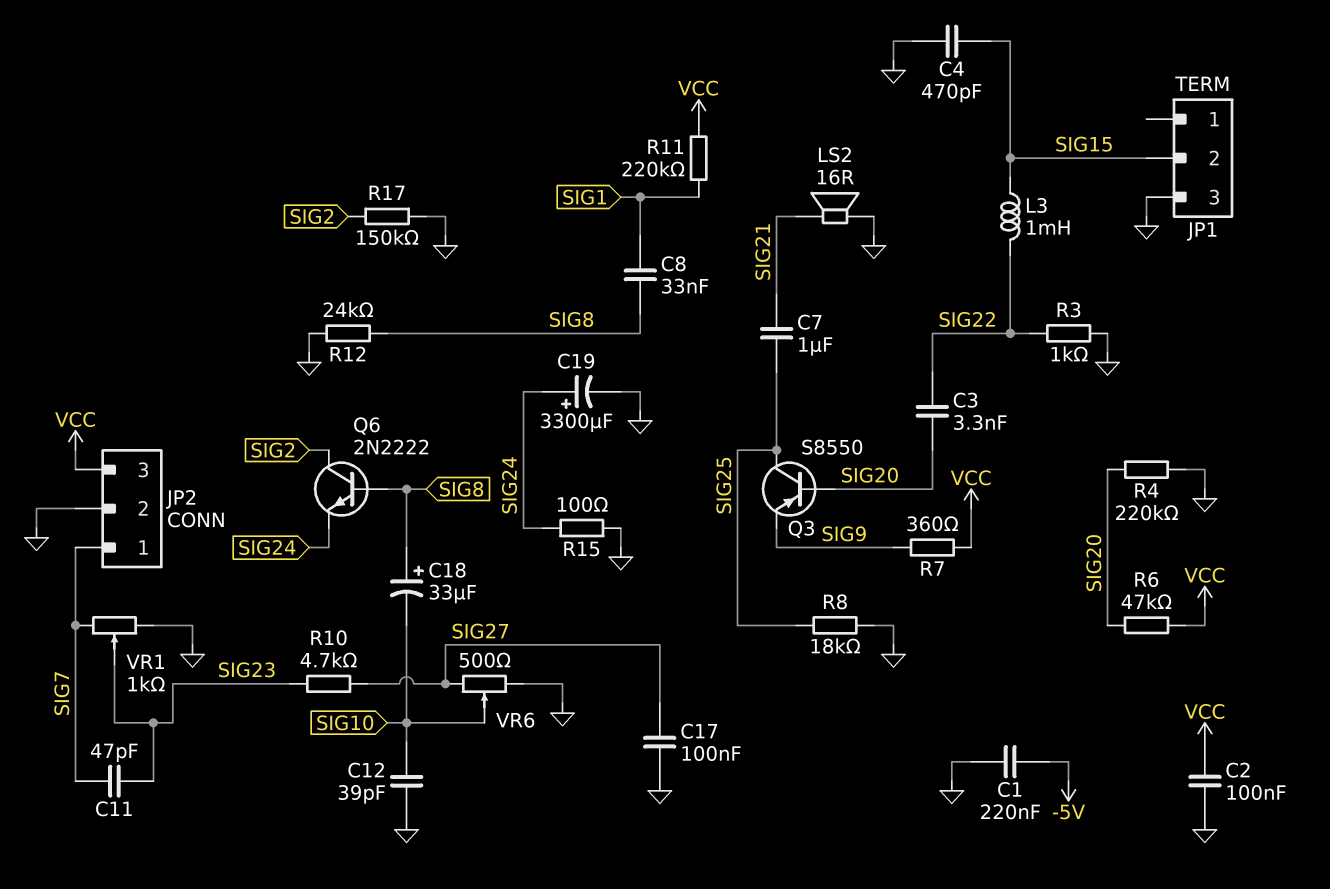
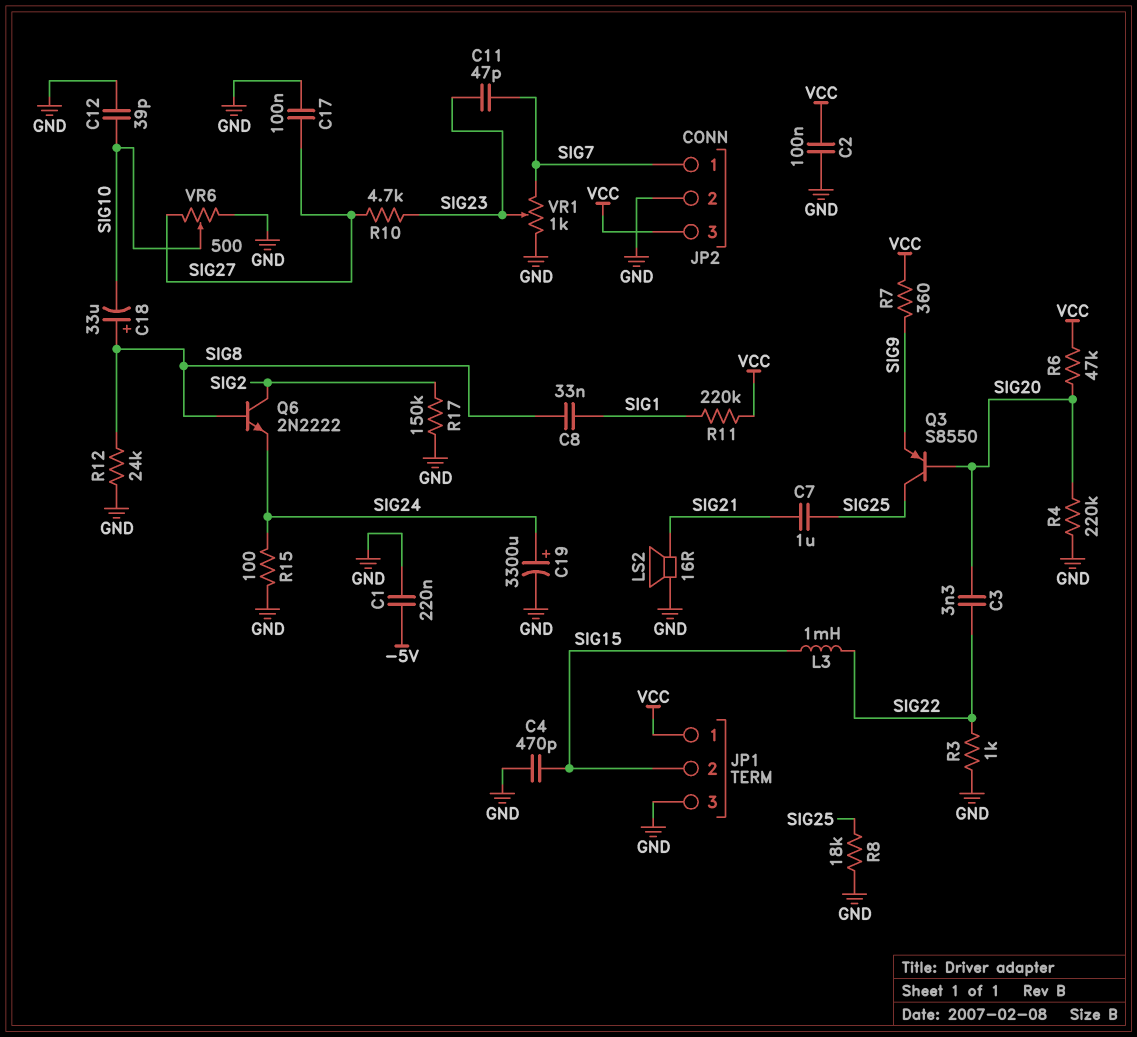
JP1 pin 1: none -> VCC

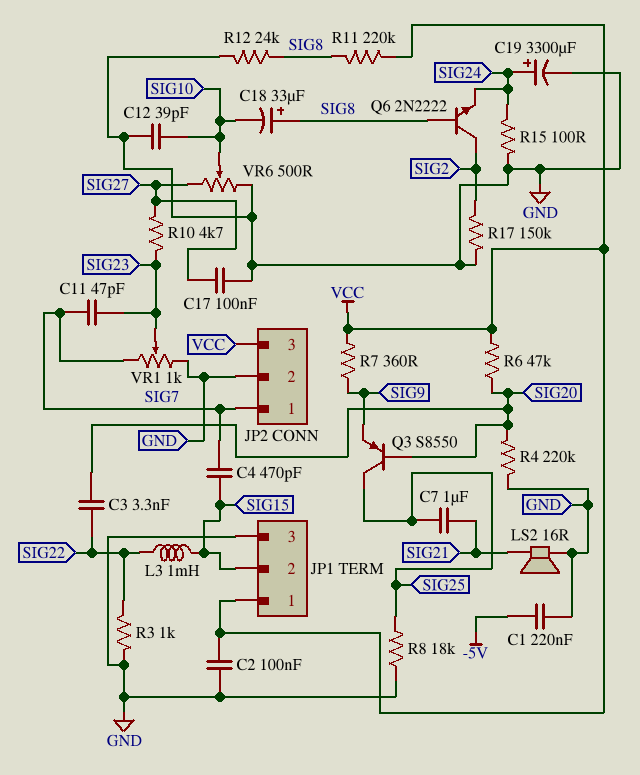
C4: 470pF (GND, SIG15) -> 470pF (SIG7, SIG15)
C8: 33nF (SIG1, SIG8) -> none
R11: 220k (SIG1, VCC) -> 220k (SIG8, VCC)

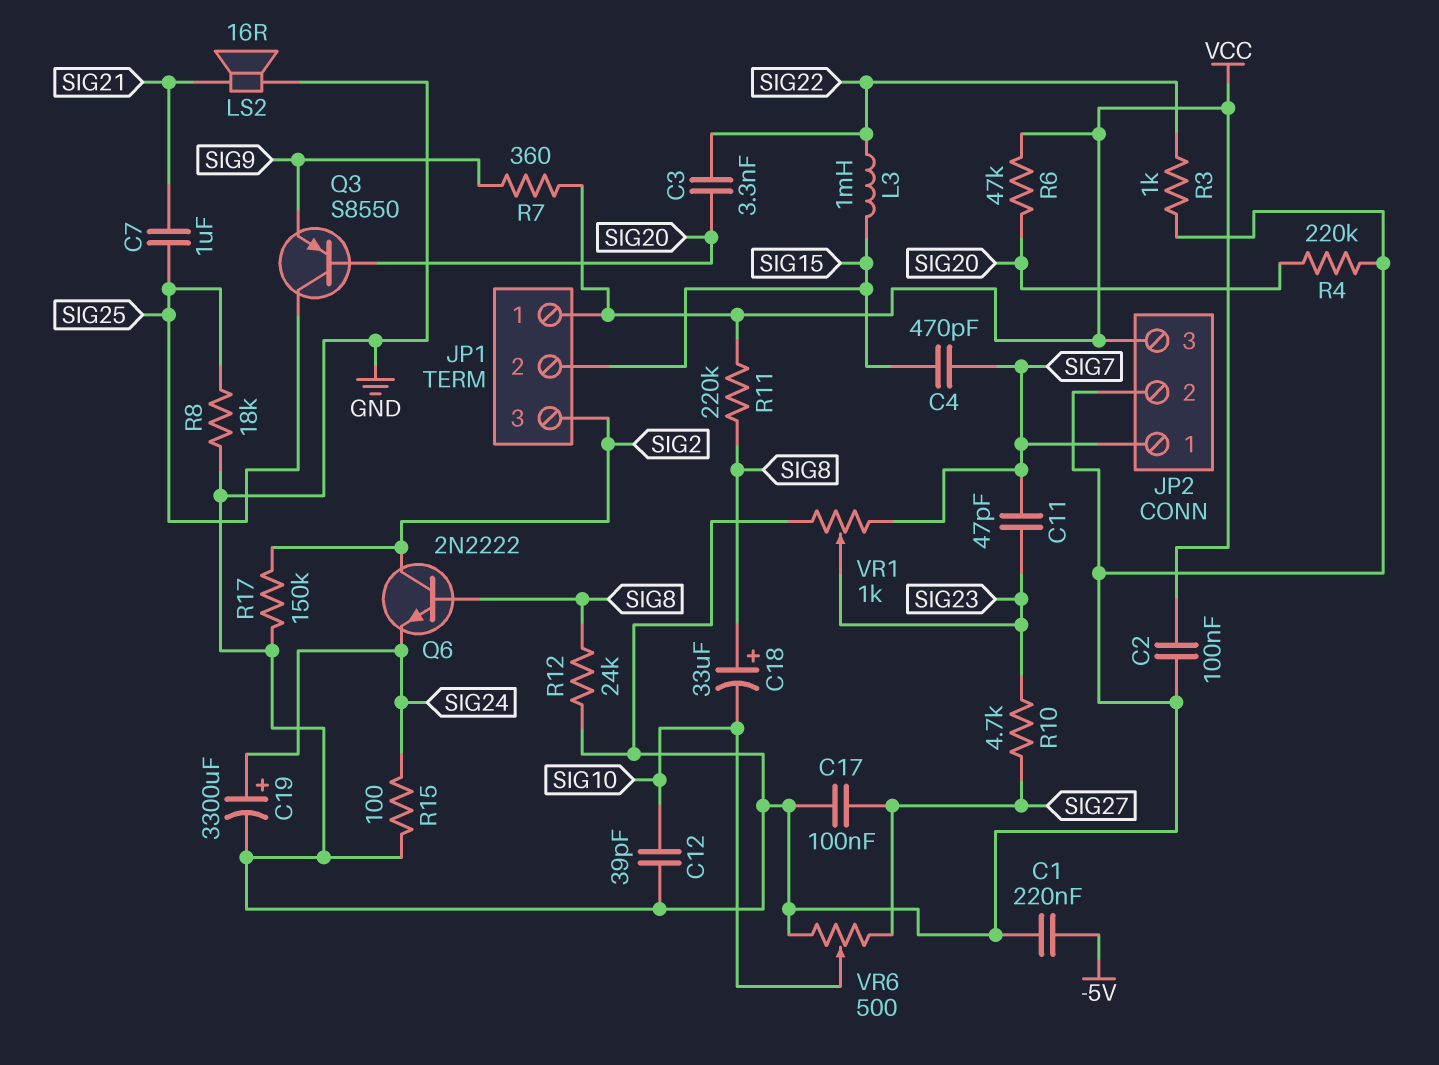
JP1 pin 3: GND -> SIG2

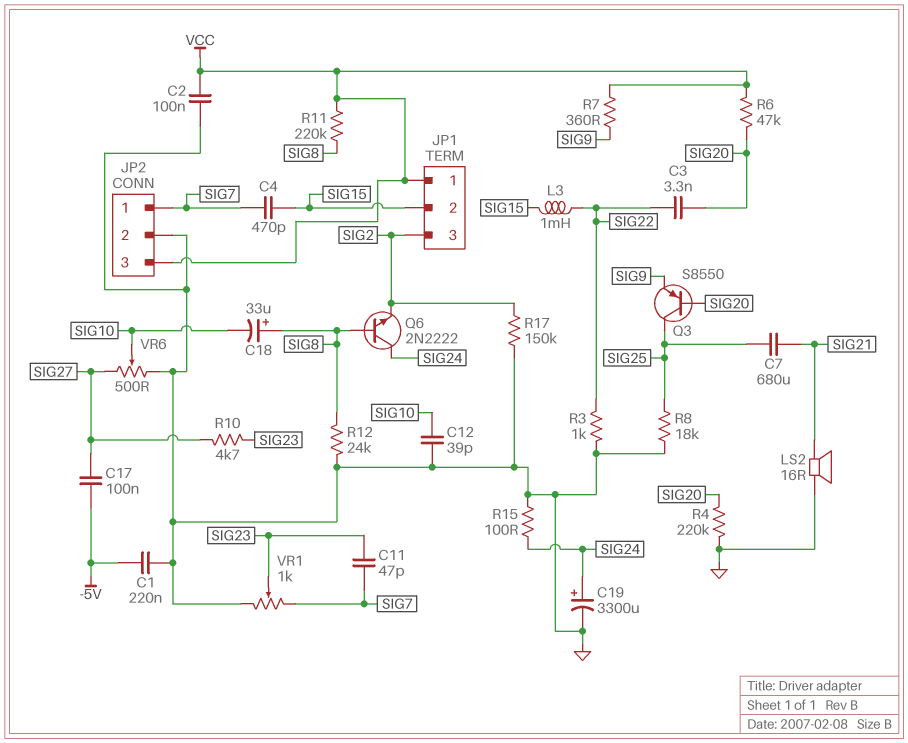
C7: 1uF (SIG21, SIG25) -> 680uF (SIG21, SIG25)
C17: 100nF (GND, SIG27) -> 100nF (-5V, SIG27)
Q6: NPN 2N2222 (B SIG8, C SIG2, E SIG24) -> NPN 2N2222 (B SIG8, C SIG24, E SIG2)

